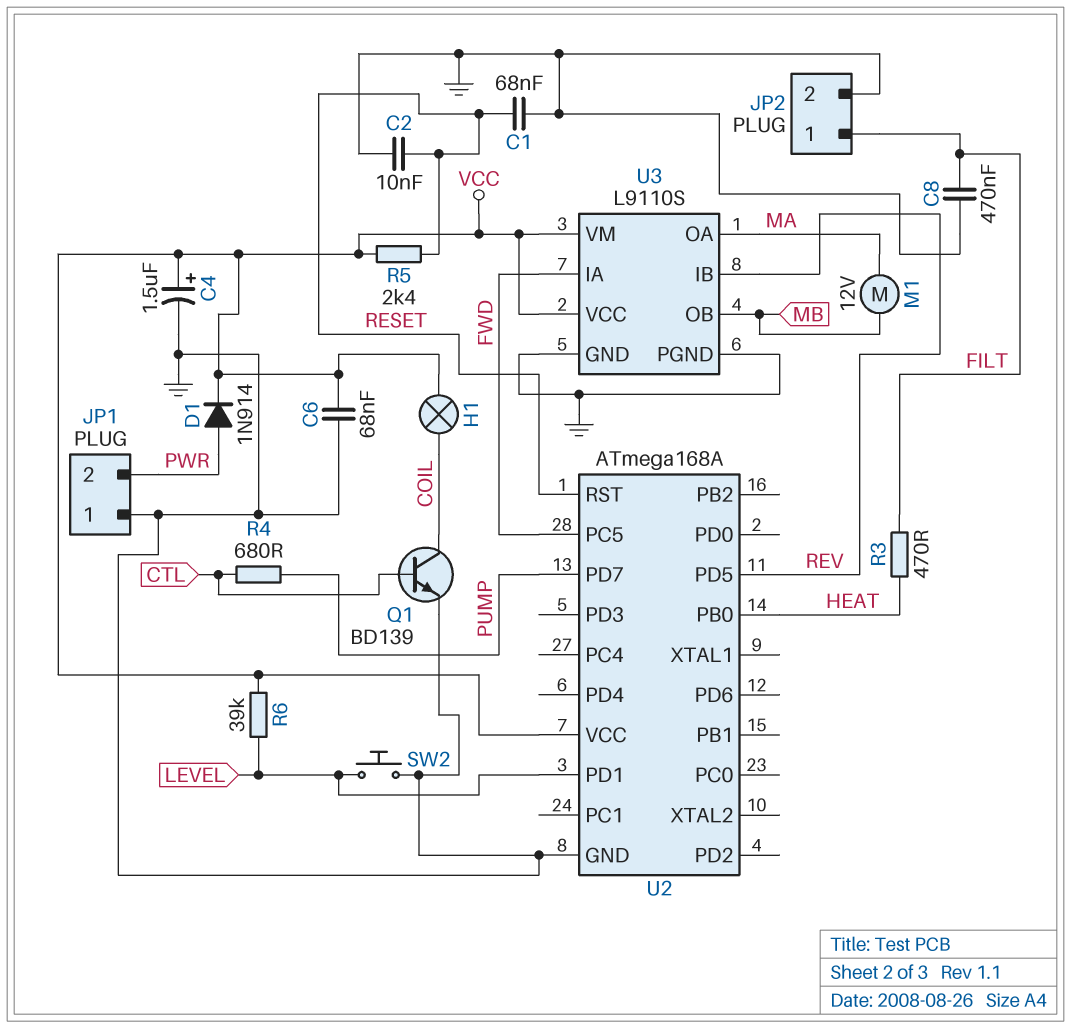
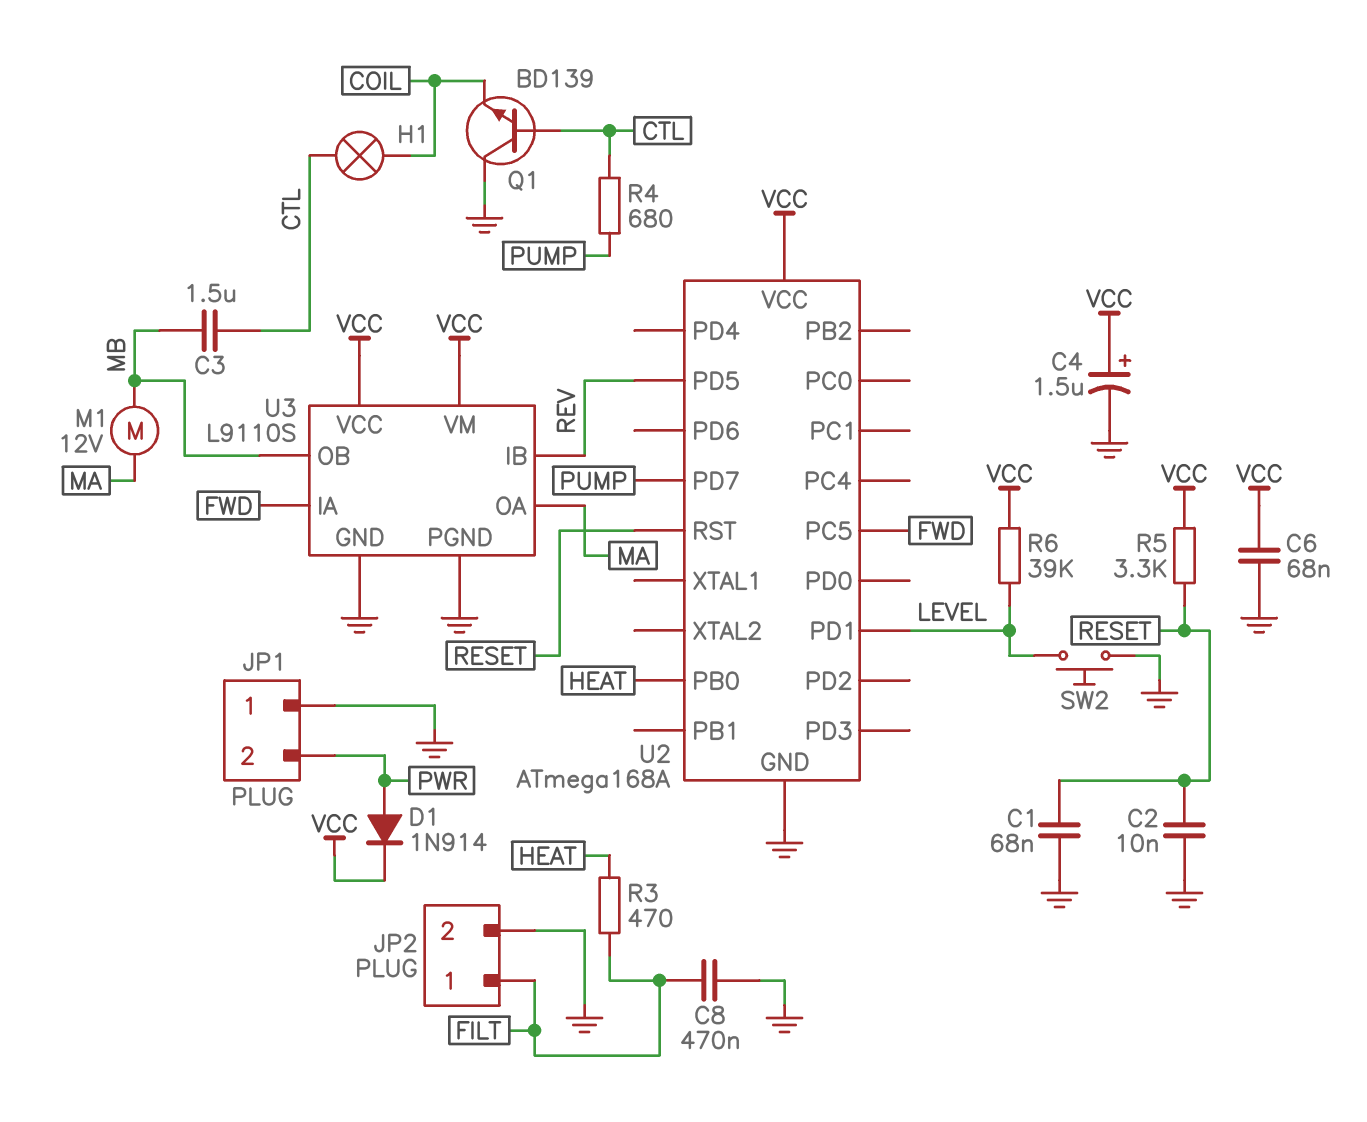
C3: none -> 1.5uF (CTL, MB)
H1: lamp (COIL, VCC) -> lamp (COIL, CTL)
Q1: NPN BD139 (B CTL, C COIL, E GND) -> NPN BD139 (B CTL, C GND, E COIL)
R5: 2.4k (RESET, VCC) -> 3.3k (RESET, VCC)

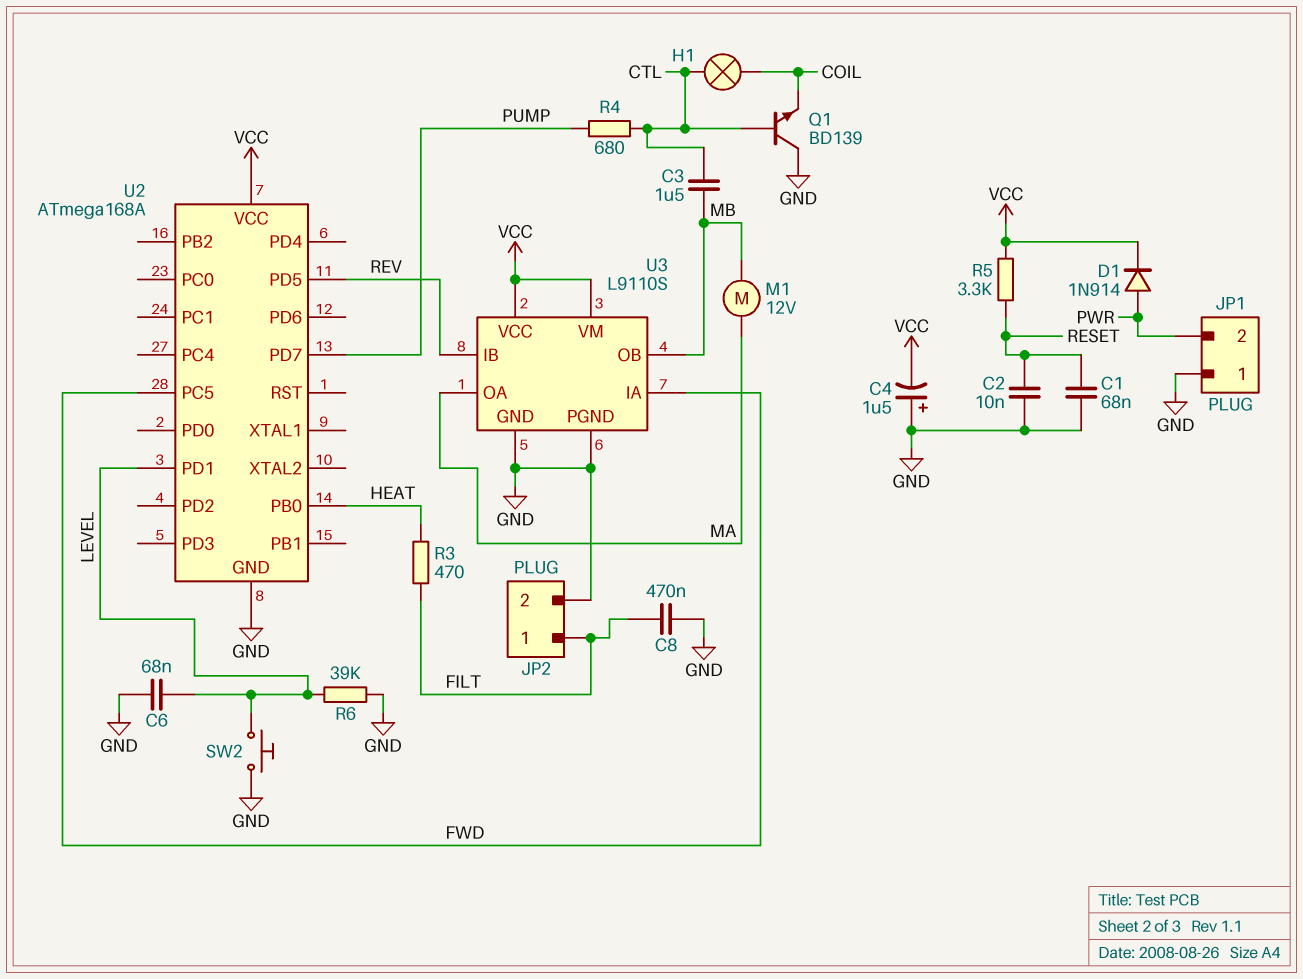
C4: 1.5uF (plus VCC, minus GND) -> 1.5uF (plus GND, minus VCC)
C6: 68nF (GND, VCC) -> 68nF (GND, LEVEL)
R6: 39k (LEVEL, VCC) -> 39k (GND, LEVEL)
U2 pin RST: RESET -> none

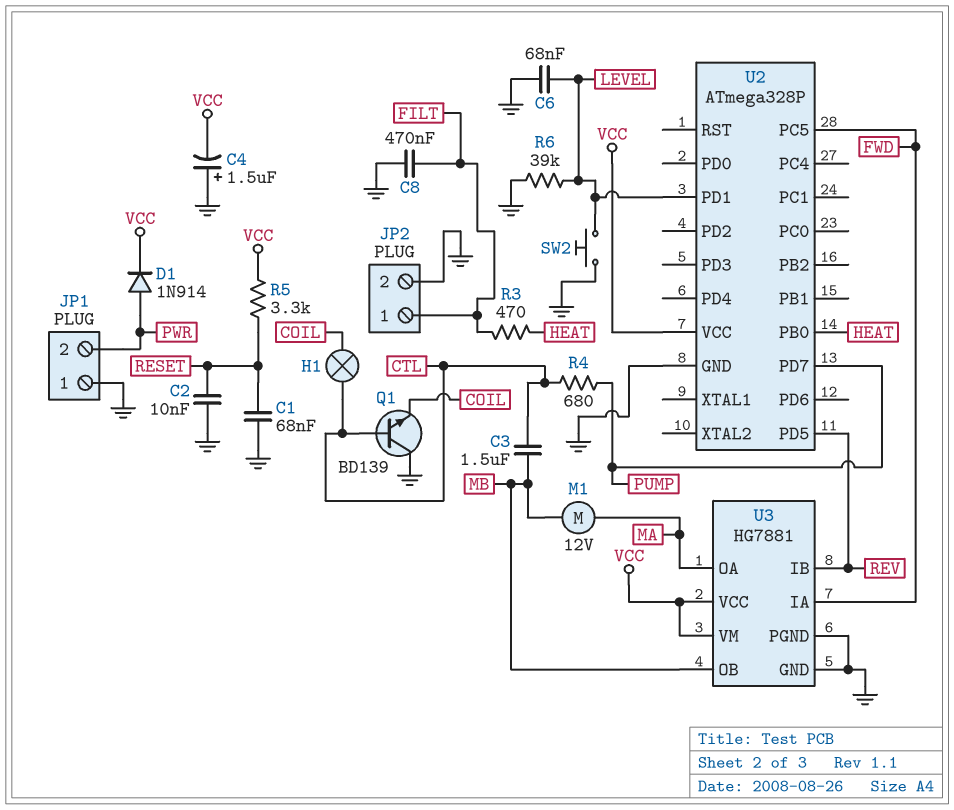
U2: ATmega168A -> ATmega328P
U3: L9110S -> HG7881

